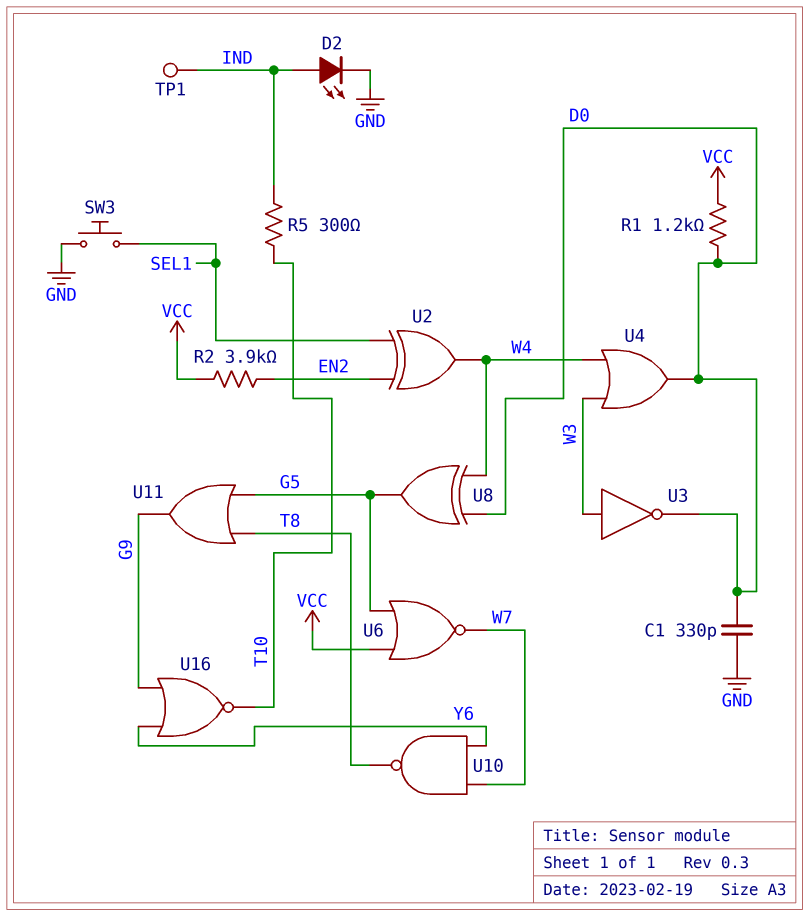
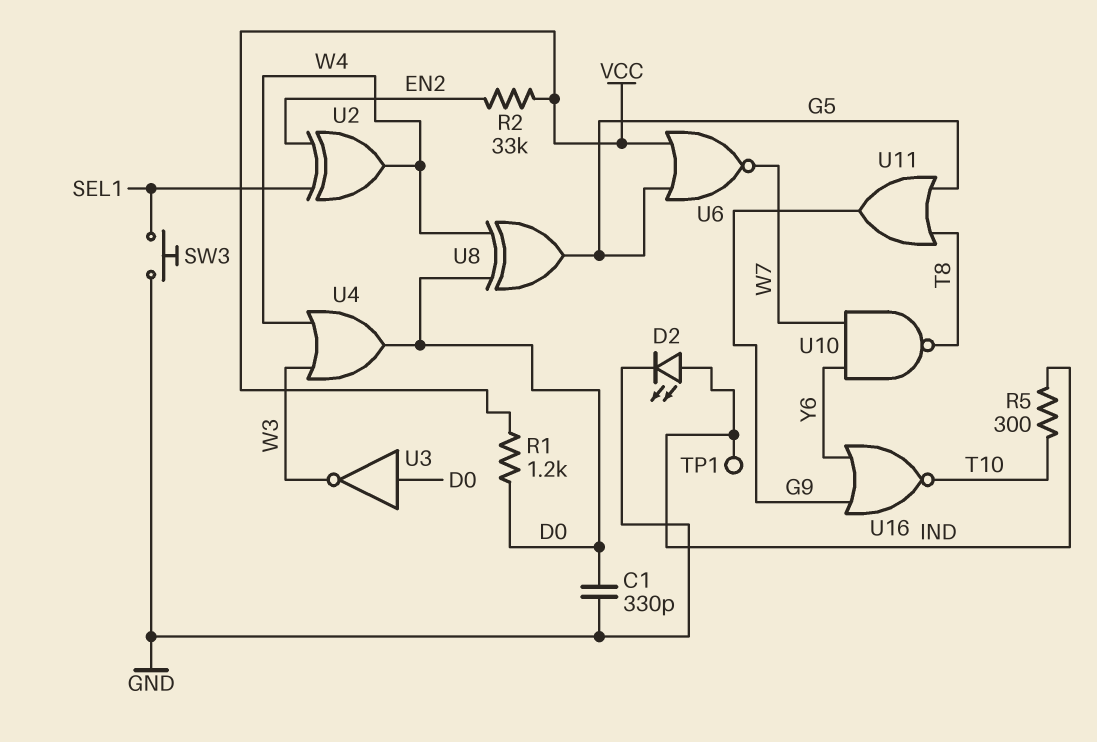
R2: 3.9k (EN2, VCC) -> 33k (EN2, VCC)
U3: NOT (in W3, out D0) -> NOT (in D0, out W3)

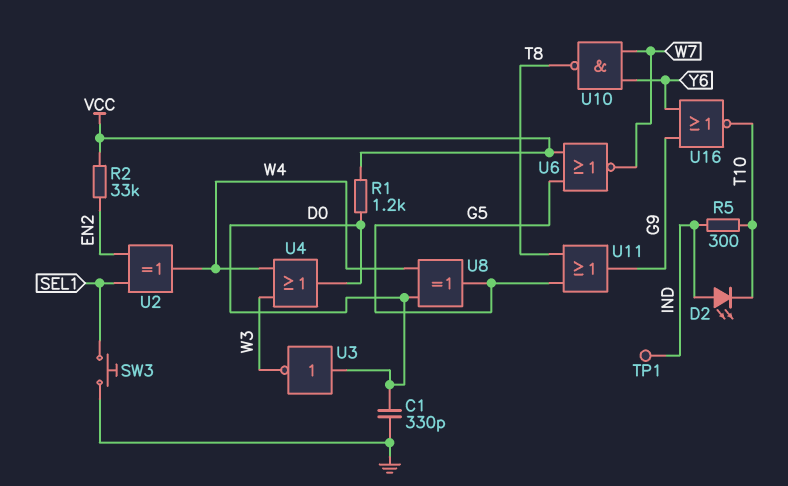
D2: LED (A IND, K GND) -> LED (A IND, K T10)

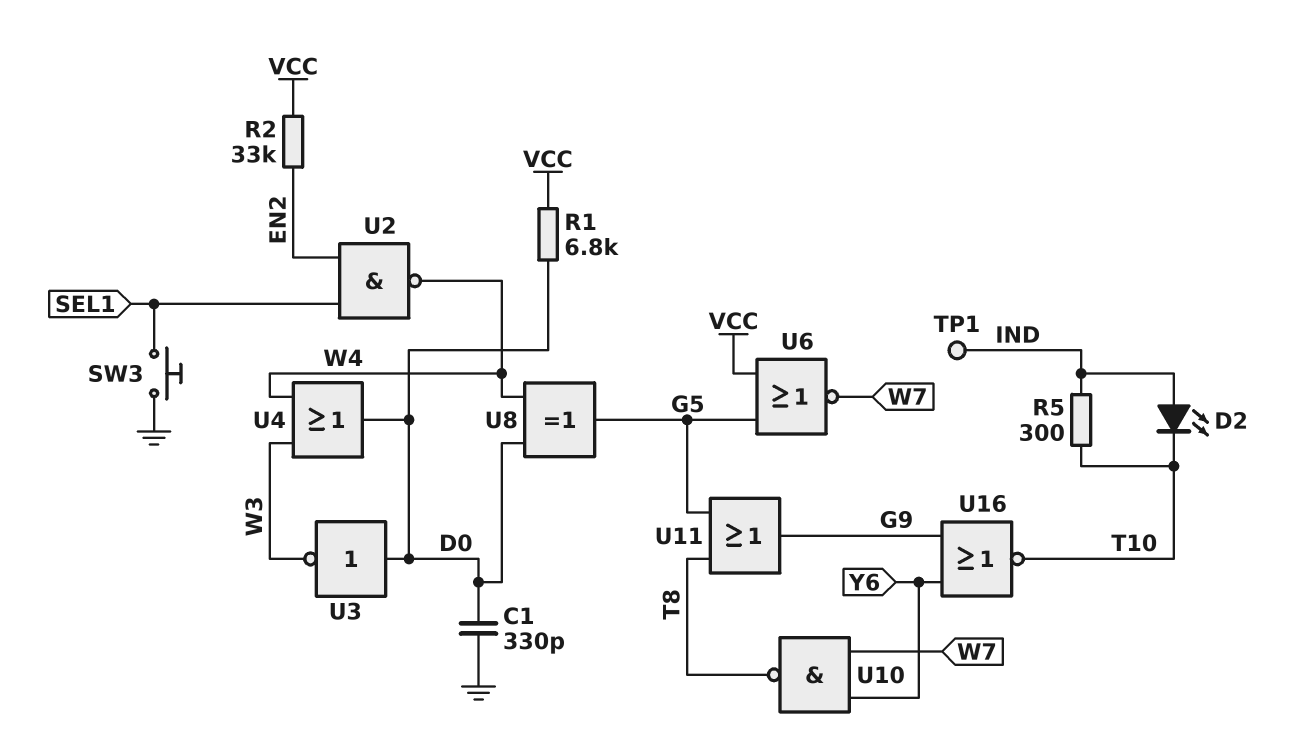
R1: 1.2k (D0, VCC) -> 6.8k (D0, VCC)
U2: XOR (in EN2, in SEL1, out W4) -> NAND (in EN2, in SEL1, out W4)

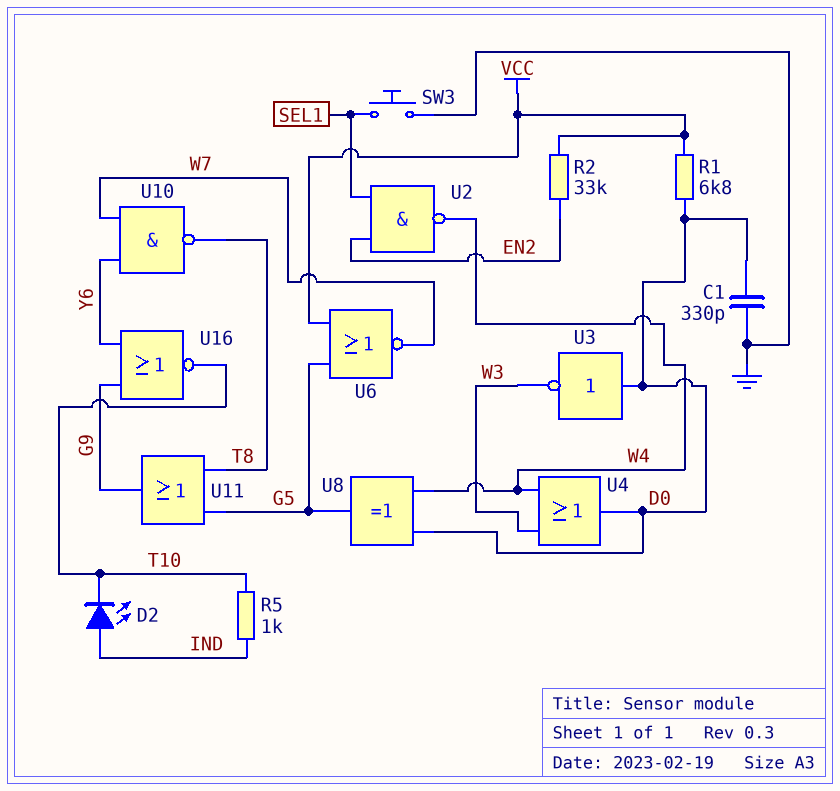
R5: 300 (IND, T10) -> 1k (IND, T10)
TP1: test point (IND) -> none

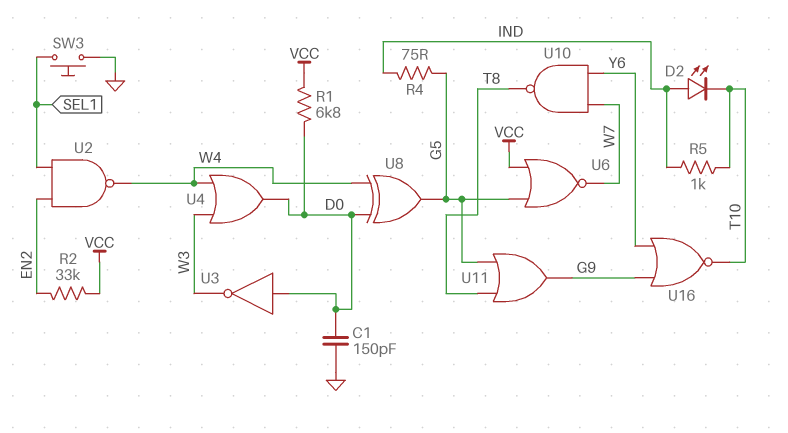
C1: 330pF (D0, GND) -> 150pF (D0, GND)
R4: none -> 75 (G5, IND)

